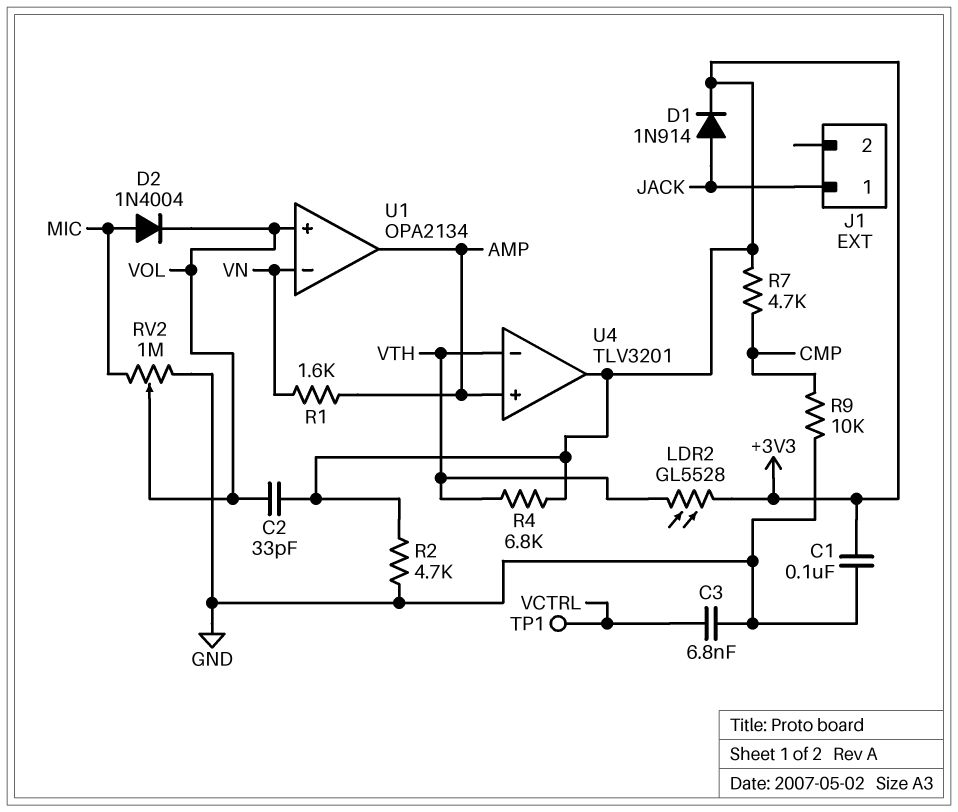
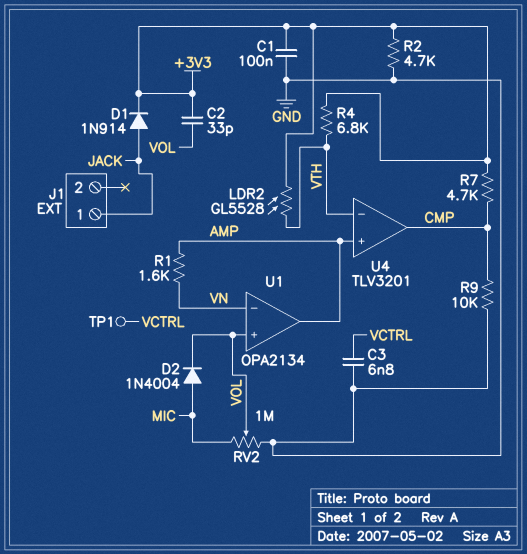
U4 pin out: +3V3 -> CMP

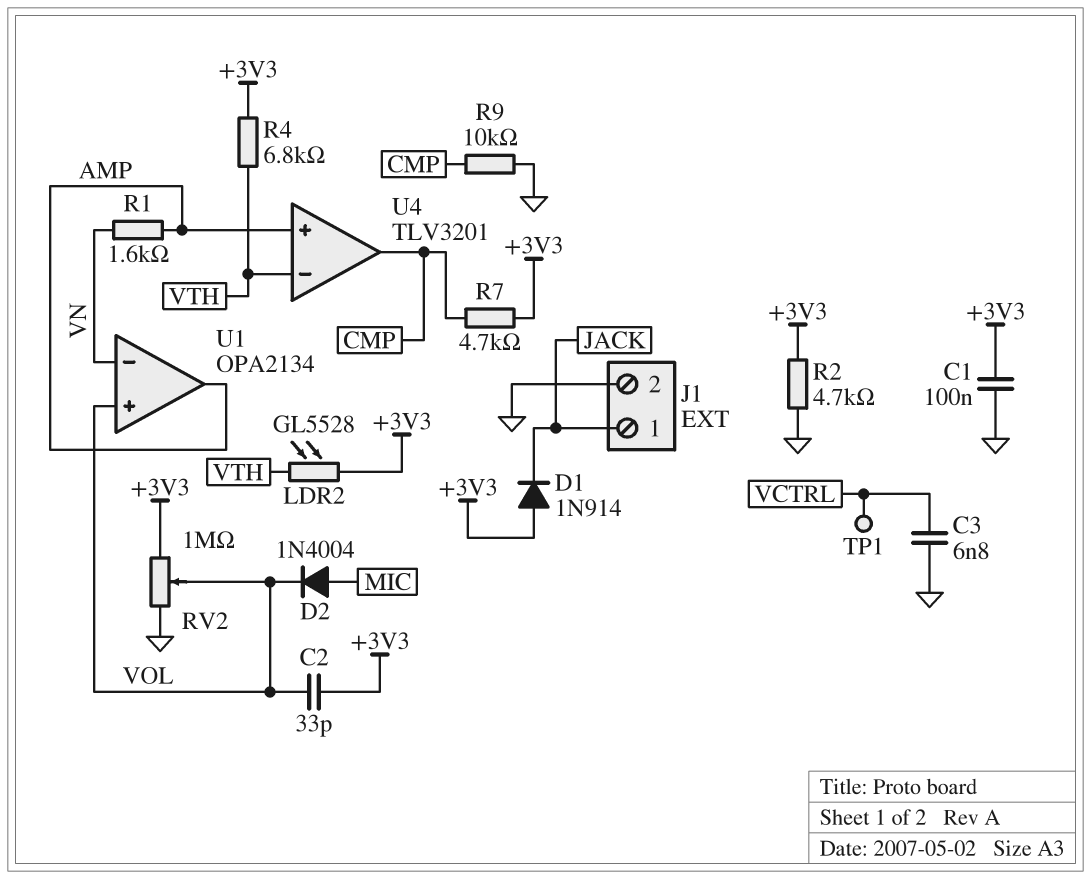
D1: diode 1N914 (A JACK, K +3V3) -> diode 1N914 (A +3V3, K JACK)
J1 pin 2: none -> GND
RV2: 1M (GND, MIC, wiper VOL) -> 1M (+3V3, GND, wiper VOL)

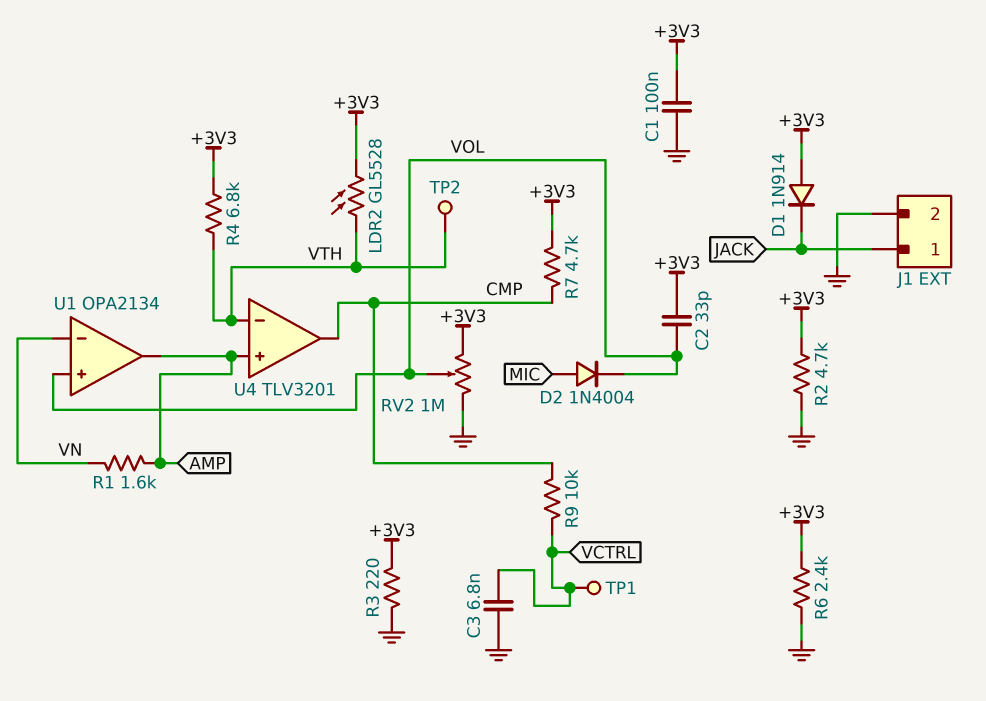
R3: none -> 220 (+3V3, GND)
R6: none -> 2.4k (+3V3, GND)
R9: 10k (CMP, GND) -> 10k (CMP, VCTRL)
TP2: none -> test point (VTH)

